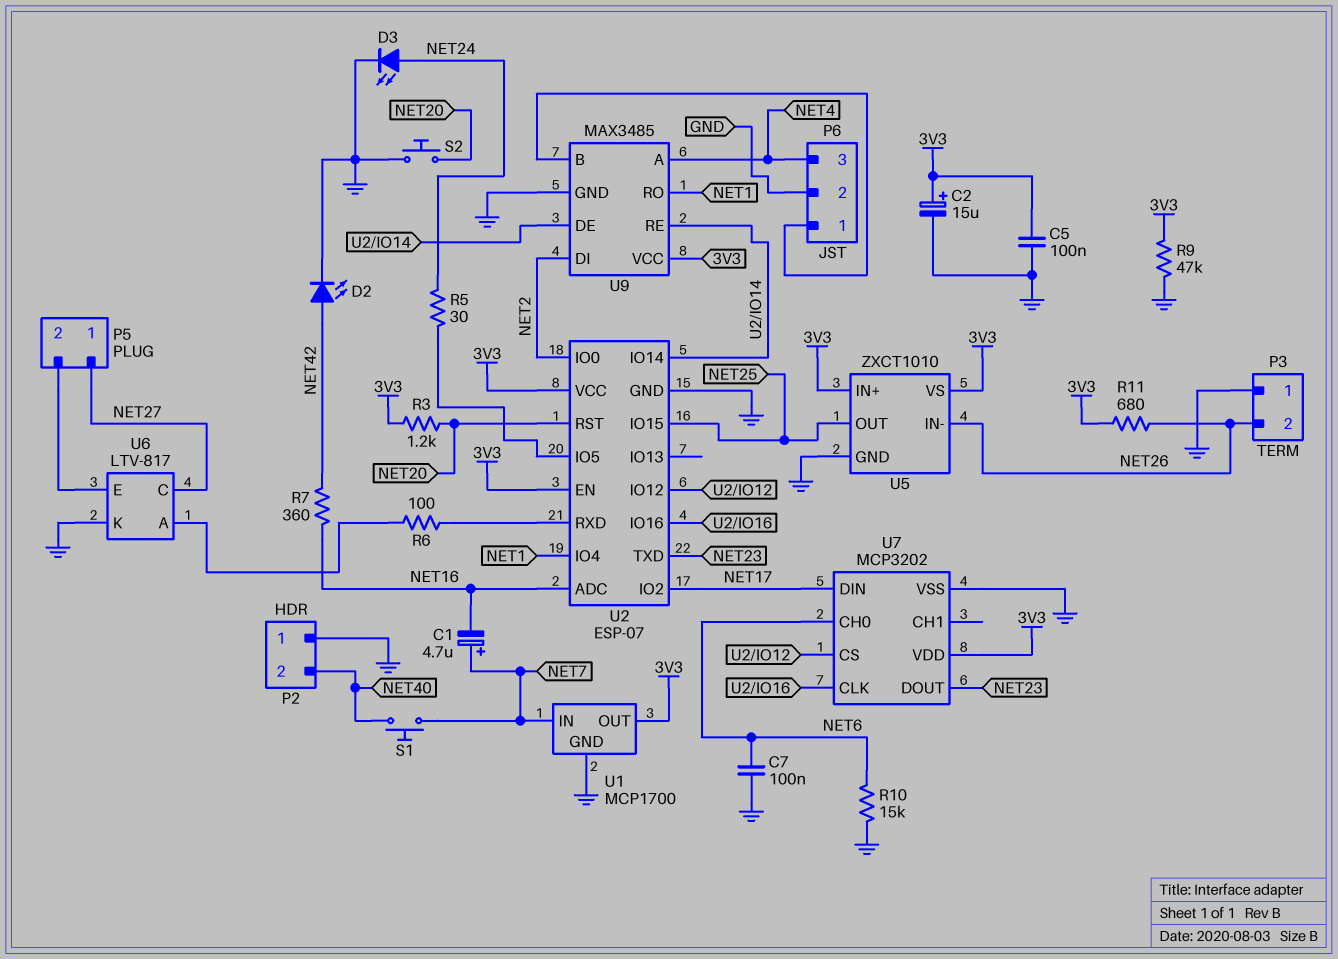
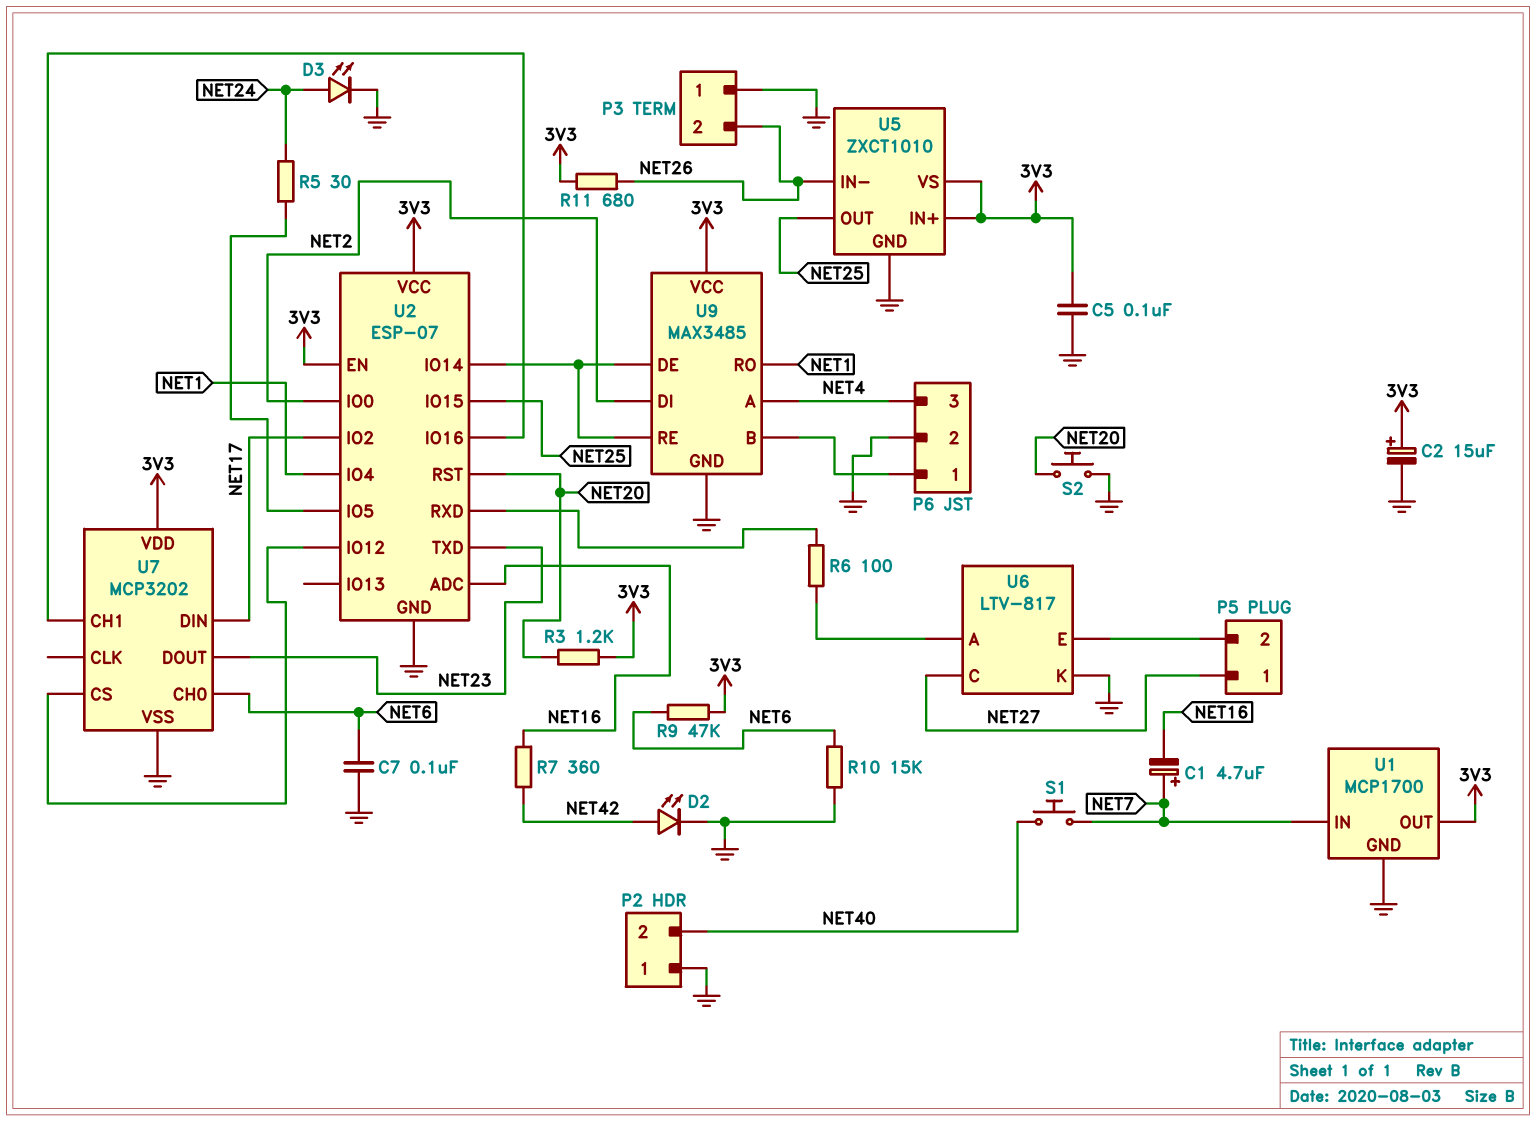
R9: 47k (3V3, GND) -> 47k (3V3, NET6)
U7 pin CH1: none -> U2/IO16
U7 pin CLK: U2/IO16 -> none

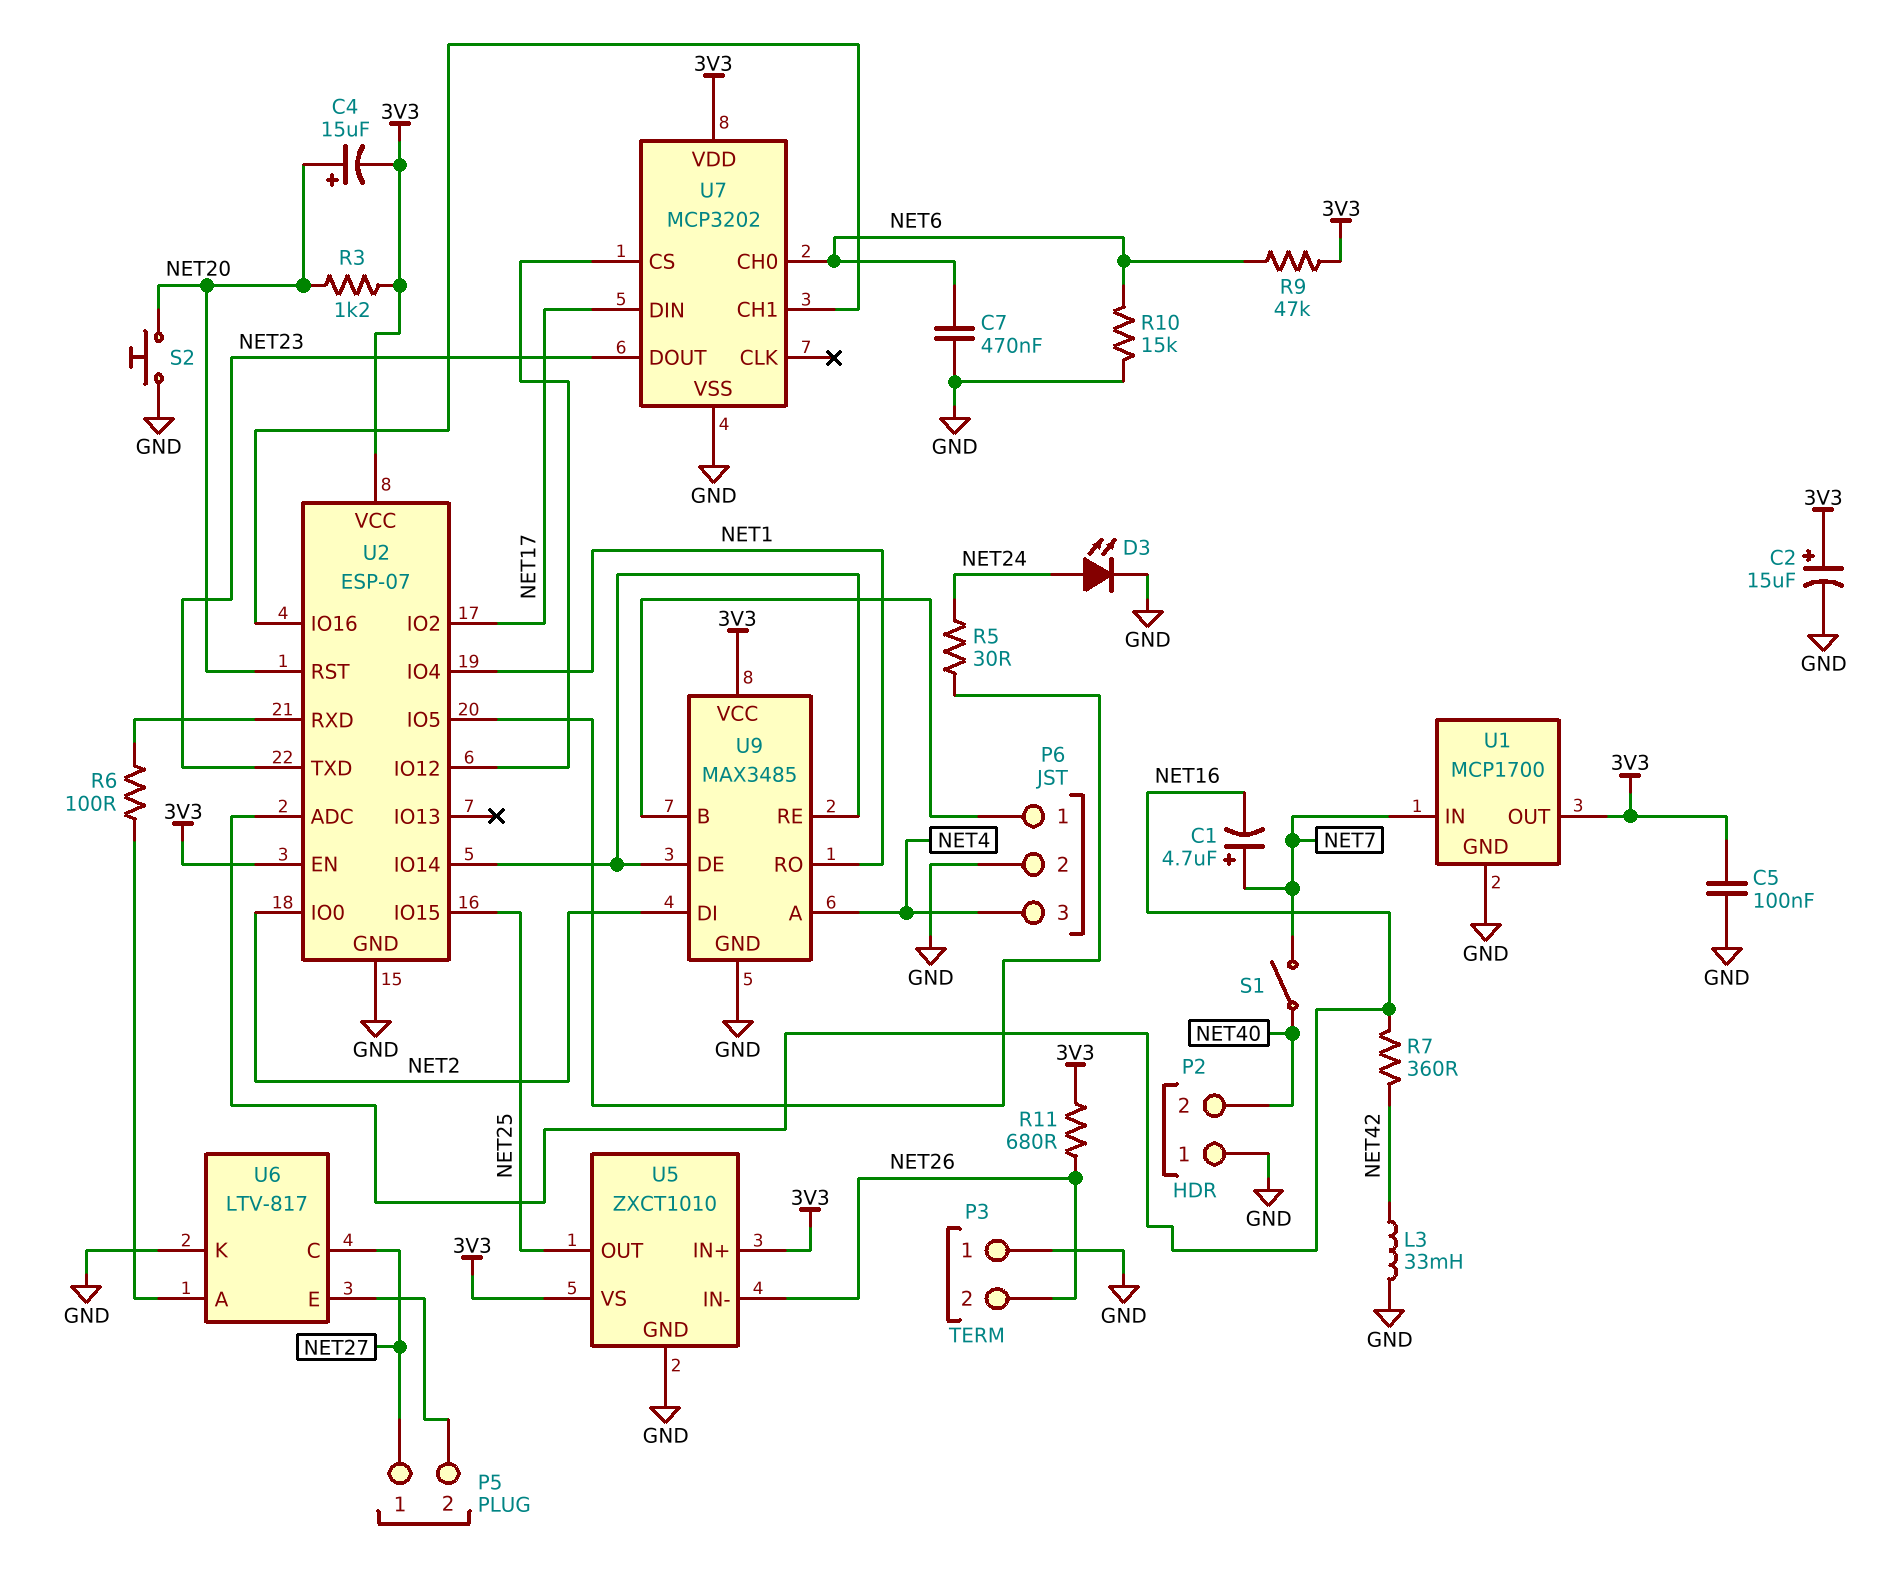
C4: none -> 15uF (plus NET20, minus 3V3)
C7: 100nF (GND, NET6) -> 470nF (GND, NET6)
D2: LED (A NET42, K GND) -> none
L3: none -> 33mH (GND, NET42)
S1: button (NET7, NET40) -> switch (NET7, NET40)

